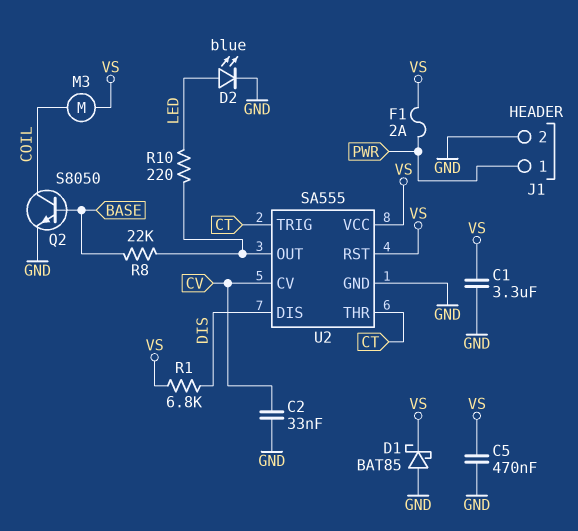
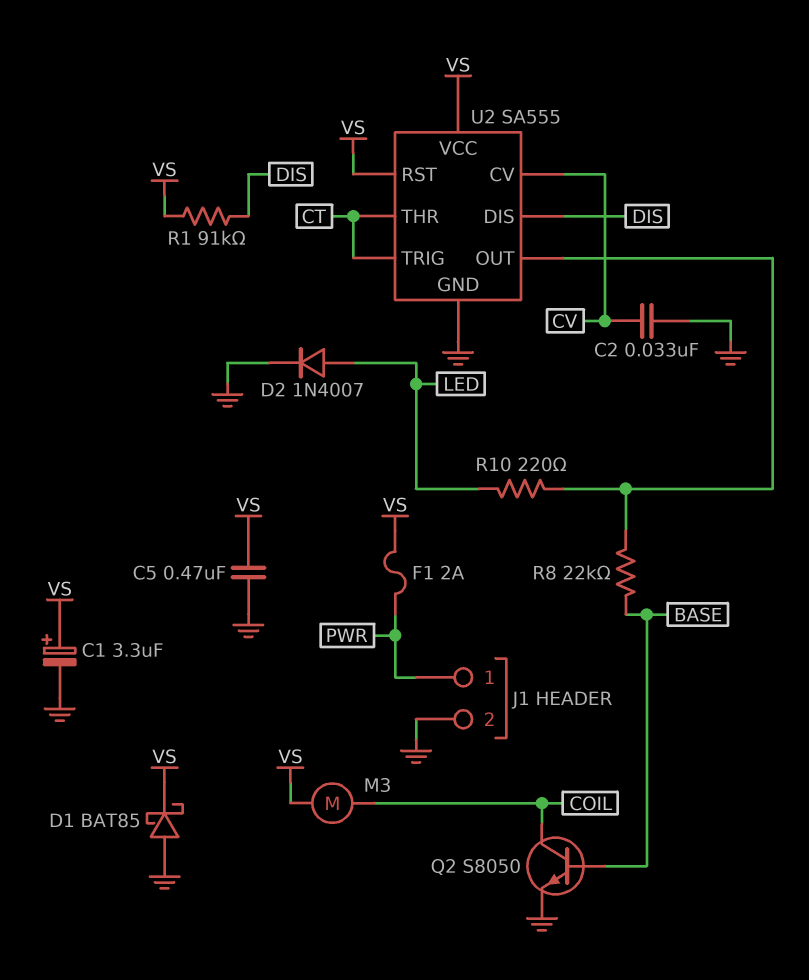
C1: 3.3uF (GND, VS) -> 3.3uF (plus VS, minus GND)
D2: LED blue (A LED, K GND) -> diode 1N4007 (A LED, K GND)
R1: 6.8k (DIS, VS) -> 91k (DIS, VS)

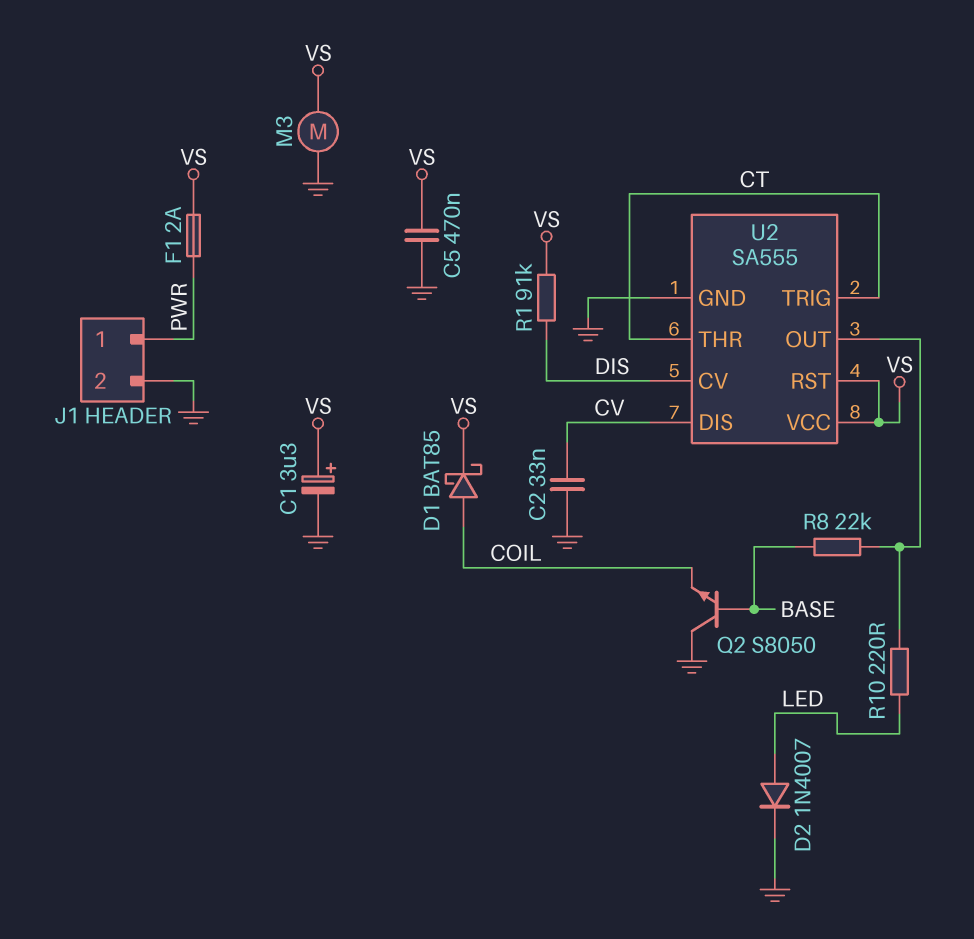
D1: schottky BAT85 (A GND, K VS) -> schottky BAT85 (A COIL, K VS)
M3: motor (COIL, VS) -> motor (GND, VS)
Q2: NPN S8050 (B BASE, C COIL, E GND) -> NPN S8050 (B BASE, C GND, E COIL)
U2 pin CV: CV -> DIS
U2 pin DIS: DIS -> CV

